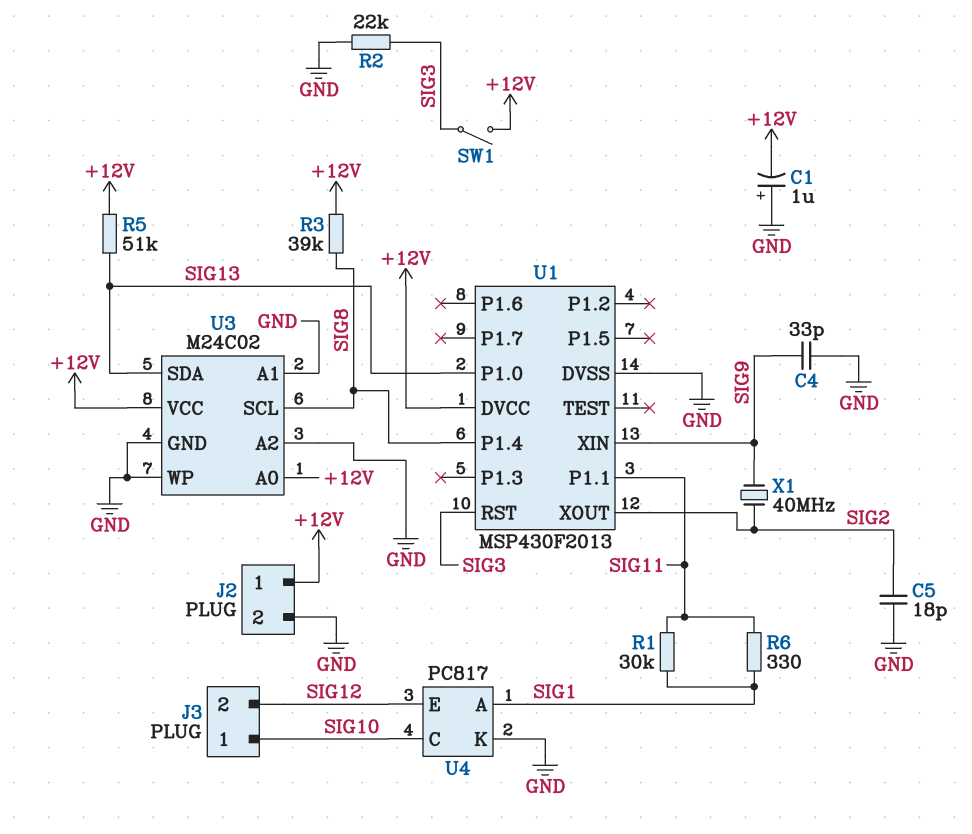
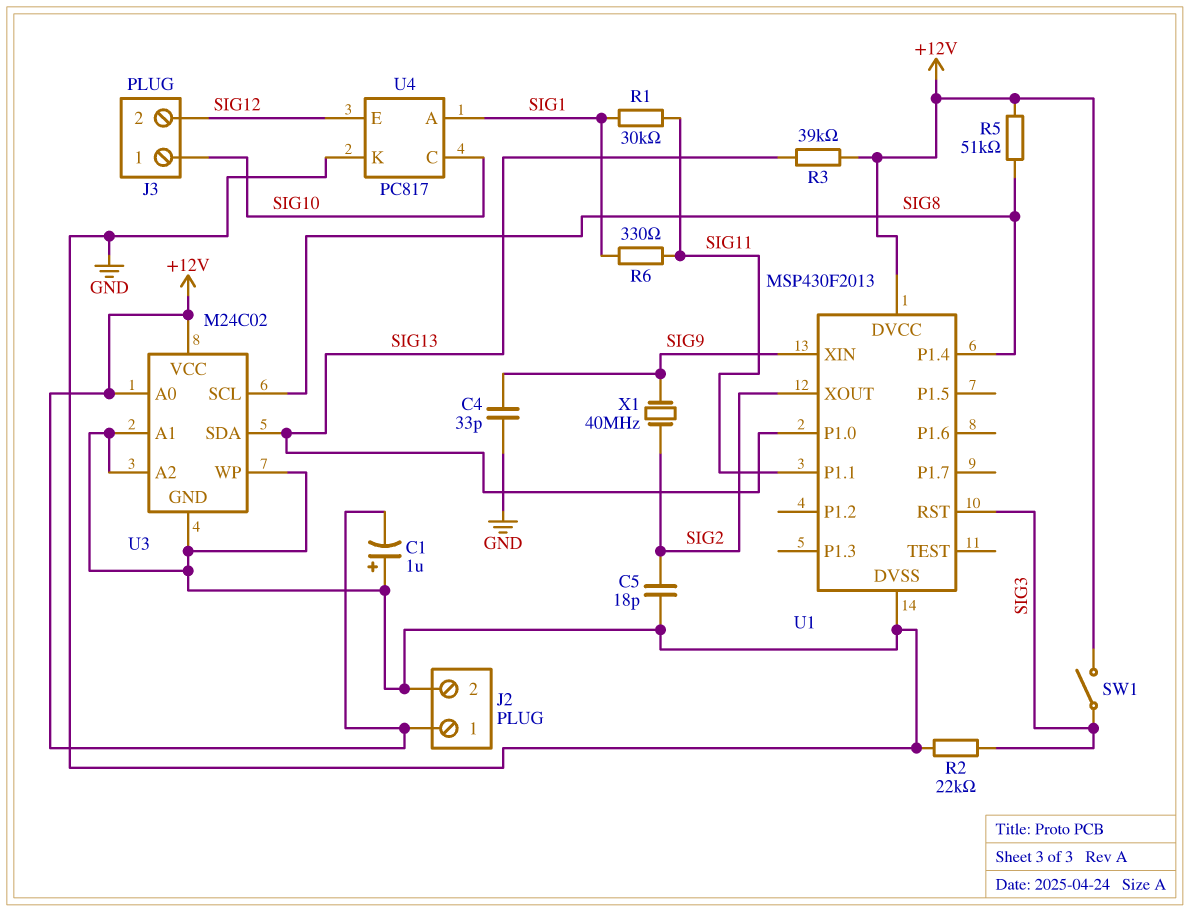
R3: 39k (+12V, SIG8) -> 39k (+12V, SIG13)
R5: 51k (+12V, SIG13) -> 51k (+12V, SIG8)

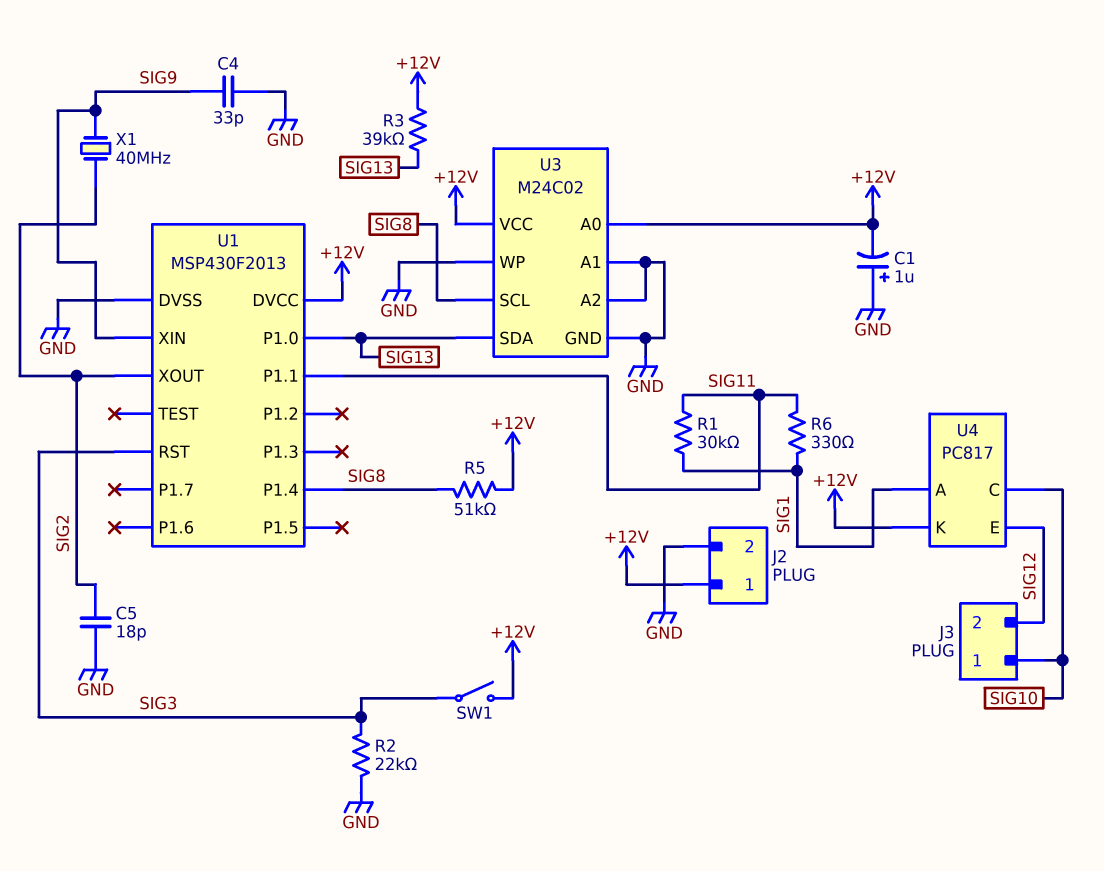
U4 pin K: GND -> +12V

